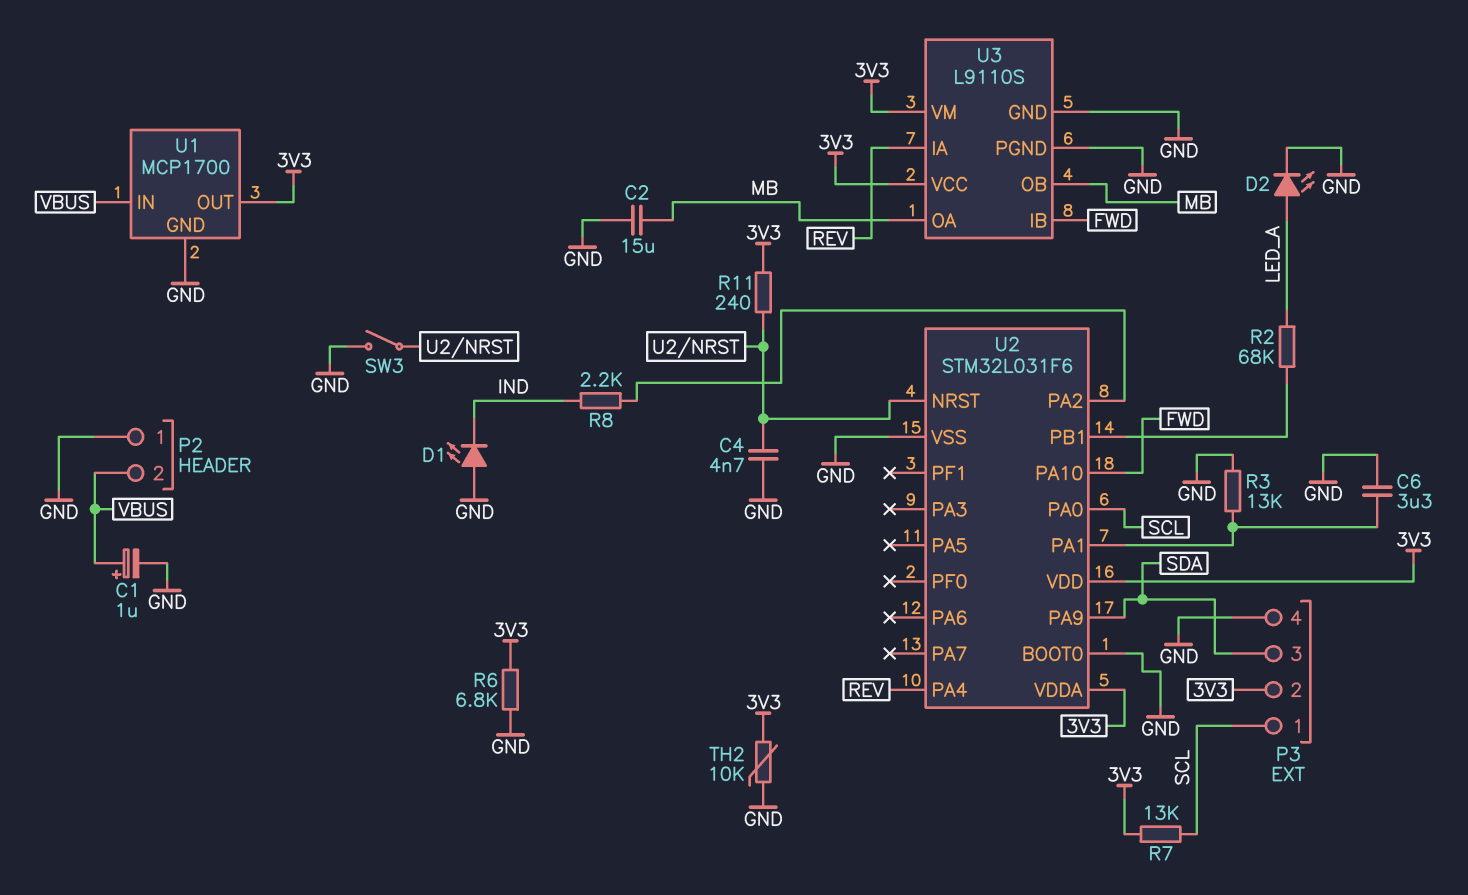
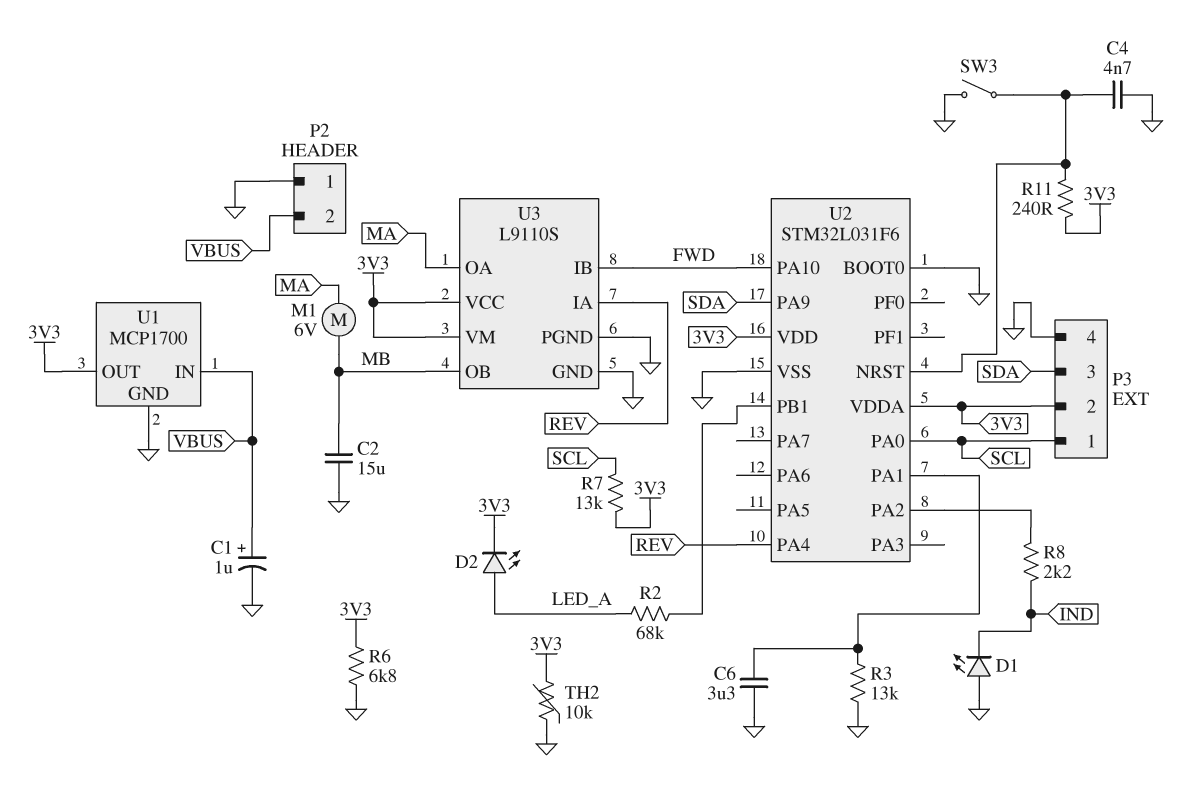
D2: LED (A LED_A, K GND) -> LED (A LED_A, K 3V3)
M1: none -> motor 6V (MA, MB)
U3 pin OA: MB -> MA

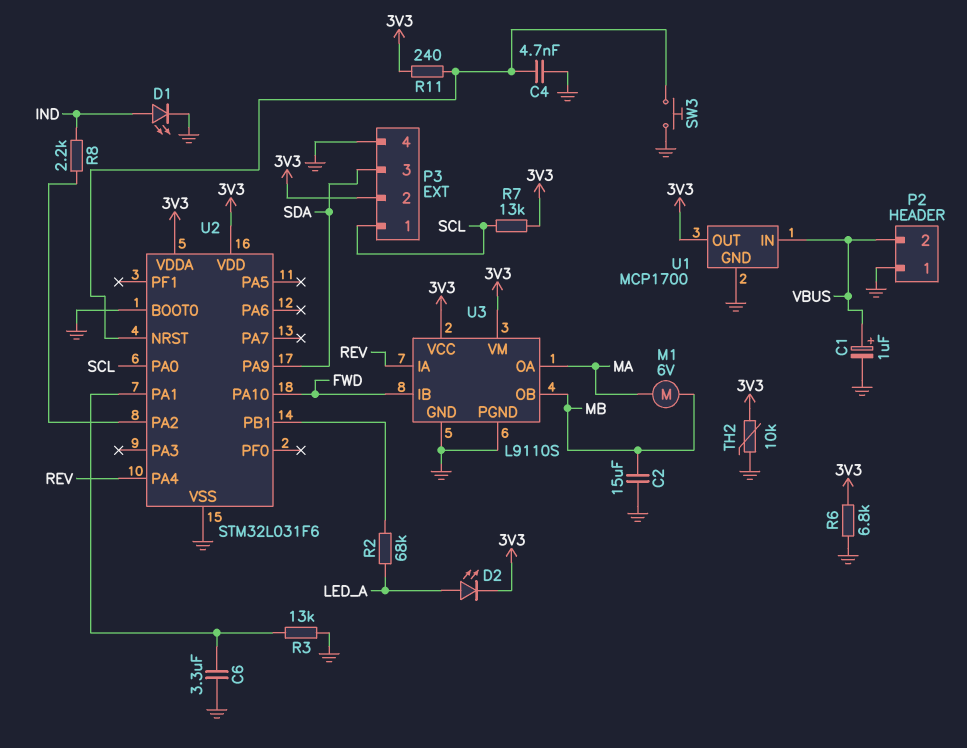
D1: LED (A GND, K IND) -> LED (A IND, K GND)
SW3: switch (GND, U2/NRST) -> button (GND, U2/NRST)

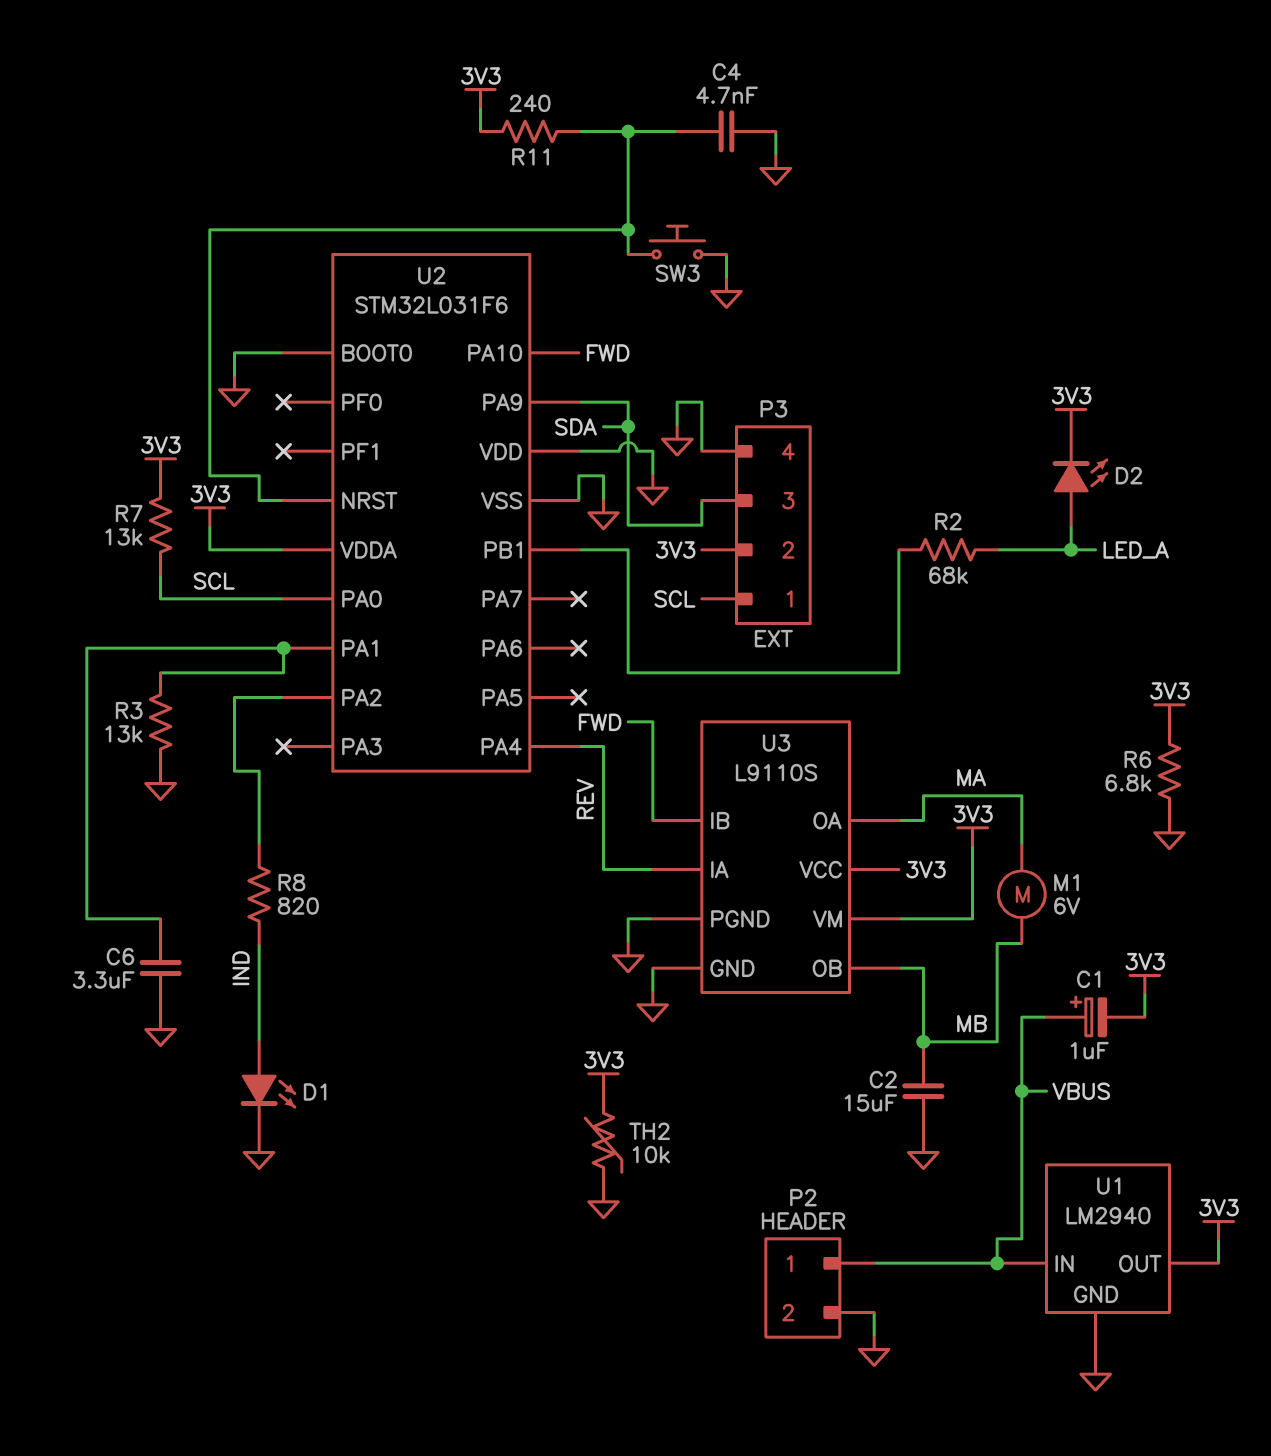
C1: 1uF (plus VBUS, minus GND) -> 1uF (plus VBUS, minus 3V3)
P2 pin 1: GND -> VBUS
P2 pin 2: VBUS -> GND
R8: 2.2k (IND, U2/PA2) -> 820 (IND, U2/PA2)
U1: MCP1700 -> LM2940
U2 pin VDD: 3V3 -> GND

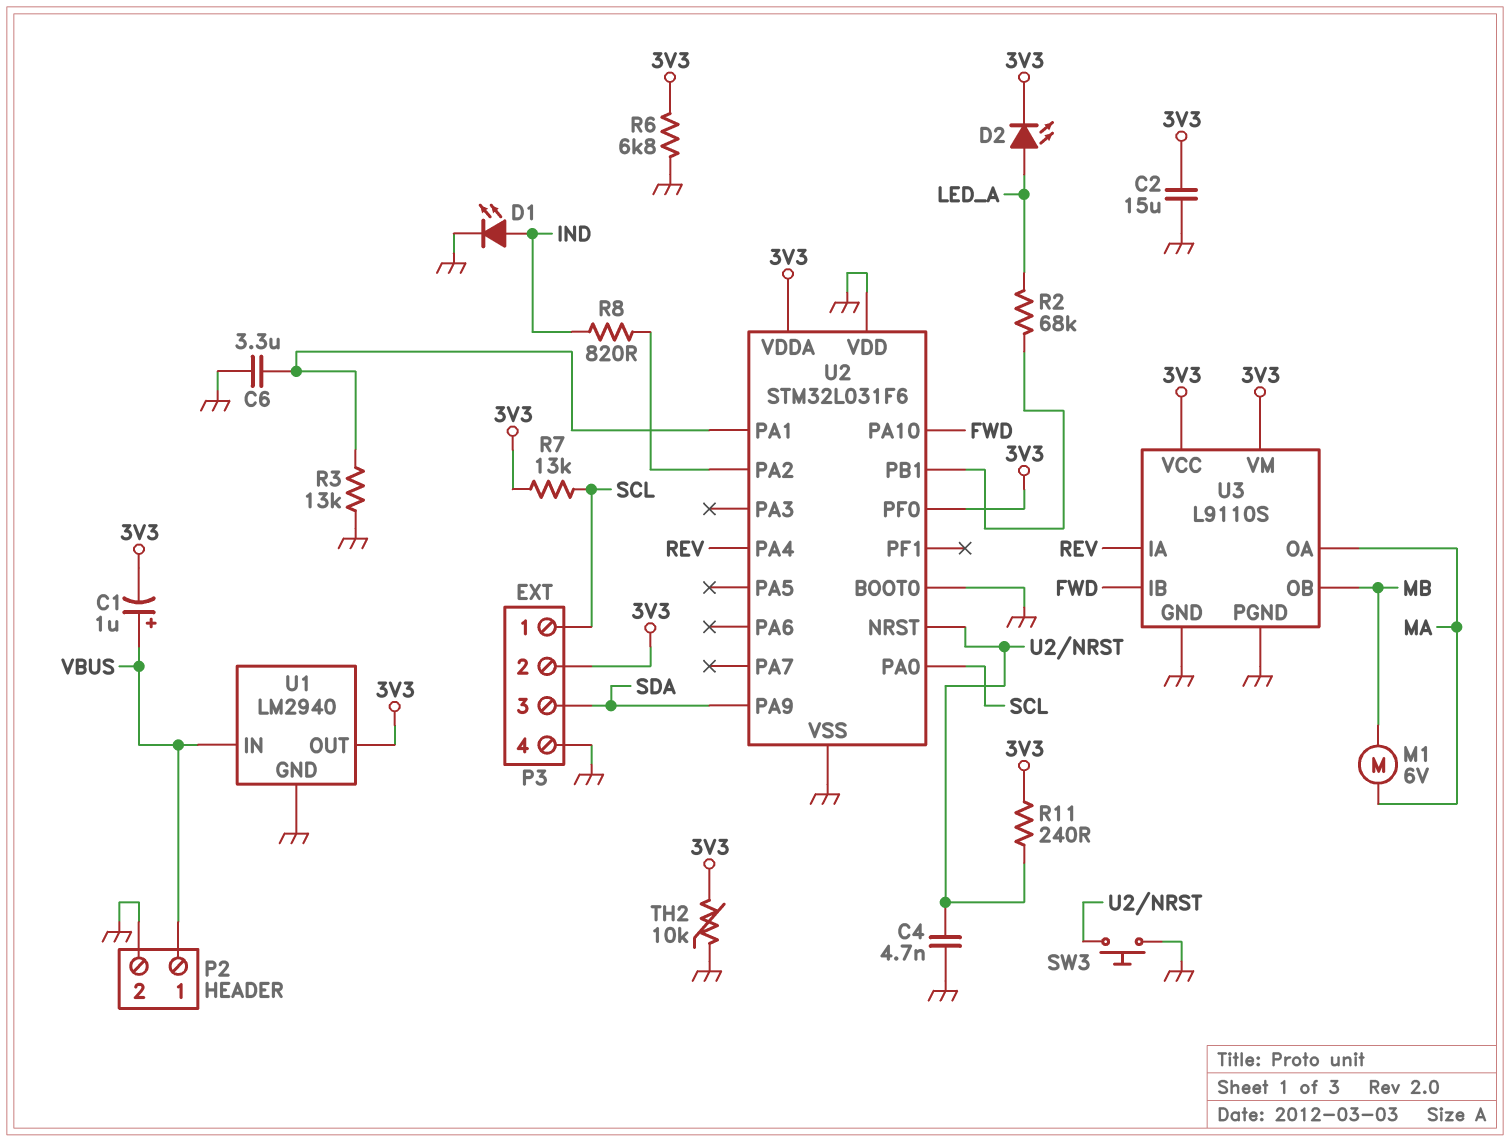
C2: 15uF (GND, MB) -> 15uF (3V3, GND)
U2 pin PF0: none -> 3V3

